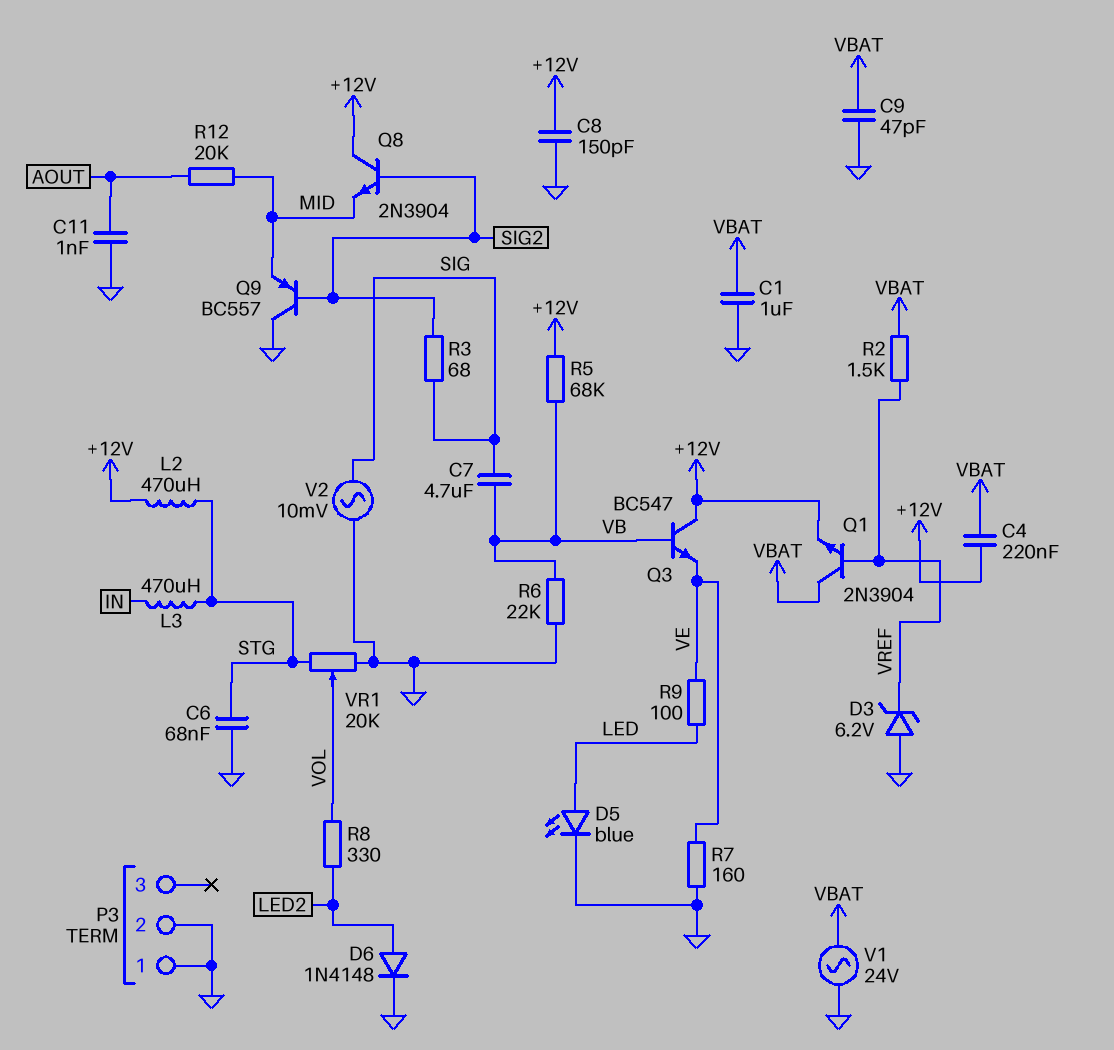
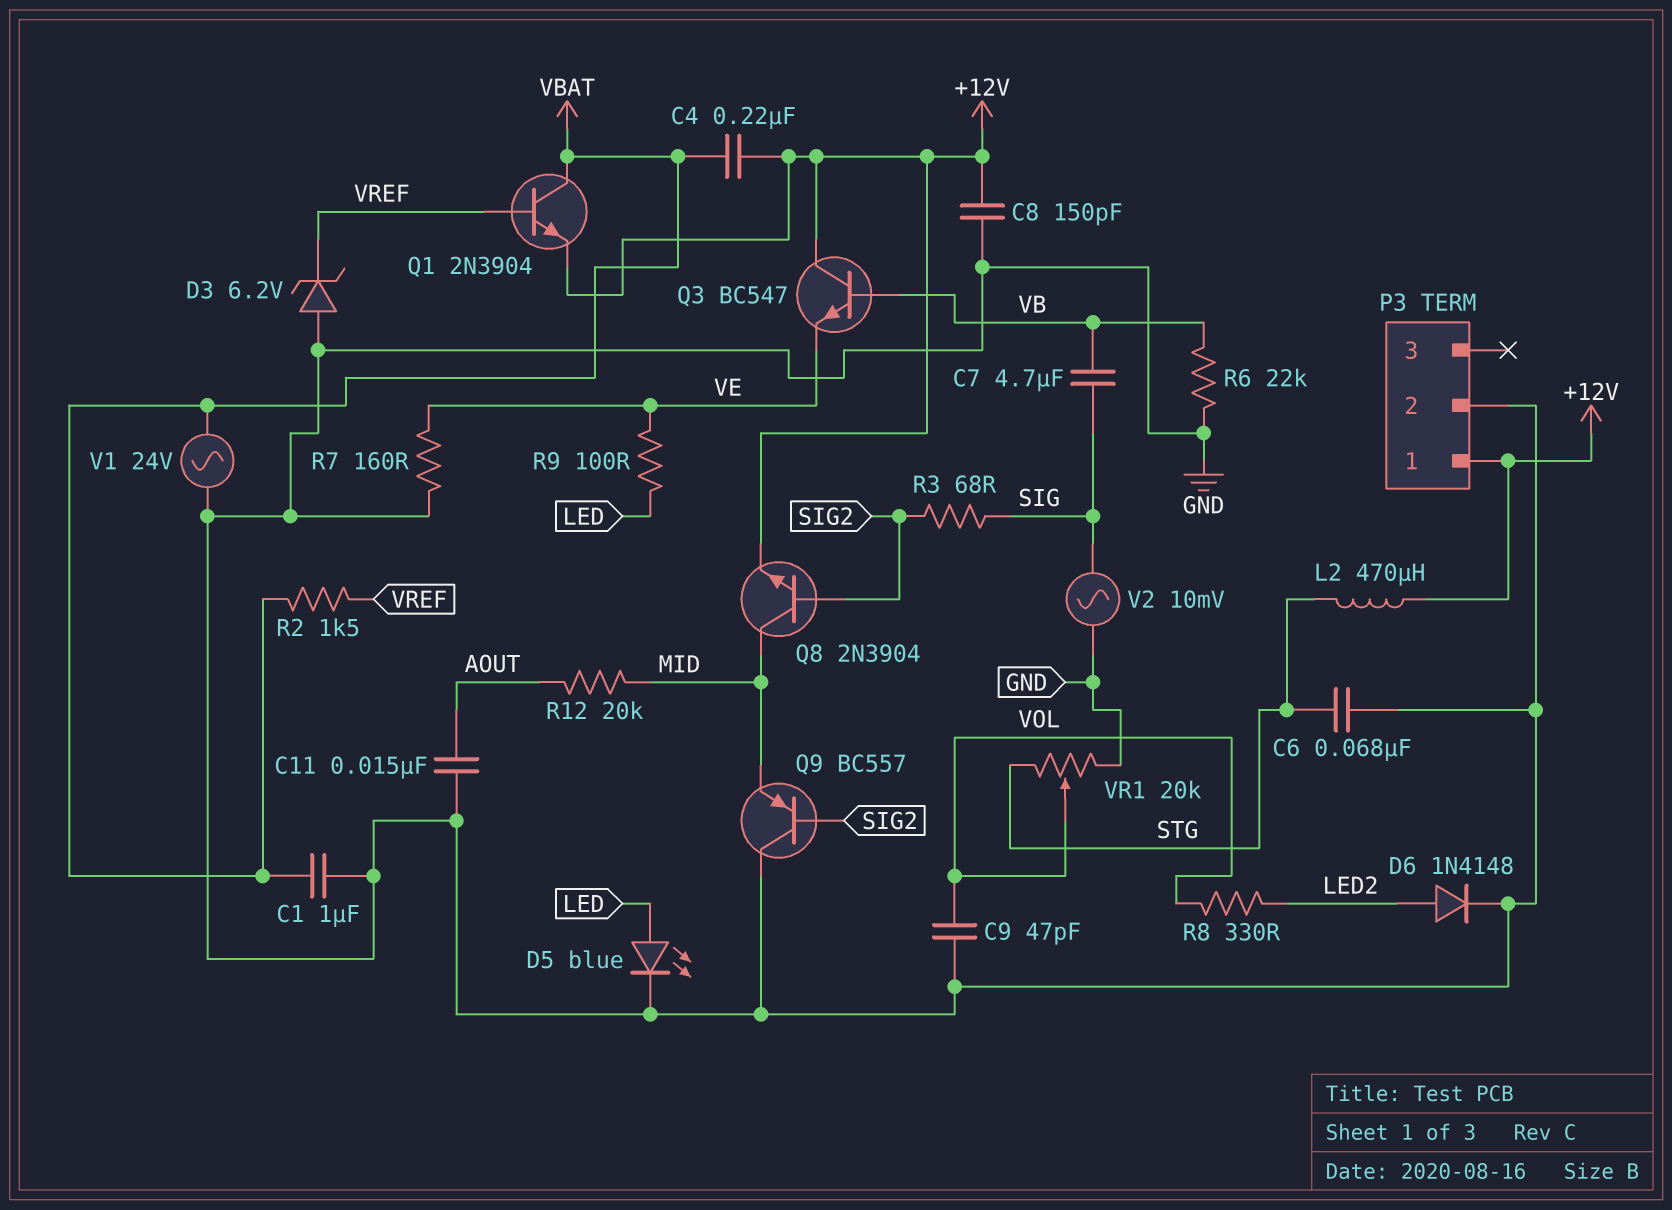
C9: 47pF (GND, VBAT) -> 47pF (GND, VOL)
C11: 1nF (AOUT, GND) -> 15nF (AOUT, GND)
L3: 470uH (IN, STG) -> none
P3 pin 1: GND -> +12V
Q8: NPN 2N3904 (B SIG2, C +12V, E MID) -> NPN 2N3904 (B SIG2, C MID, E +12V)
R5: 68k (+12V, VB) -> none

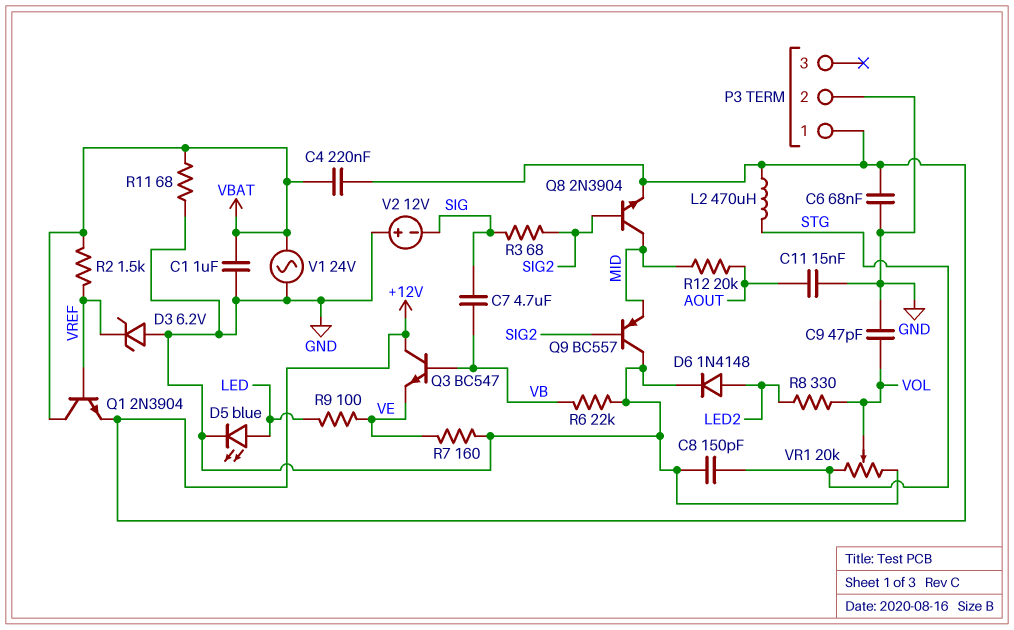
C6: 68nF (GND, STG) -> 68nF (+12V, GND)
C8: 150pF (+12V, GND) -> 150pF (GND, STG)
R11: none -> 68 (GND, VBAT)
V2: AC 10mV (GND, SIG) -> 12V (plus GND, minus SIG)

